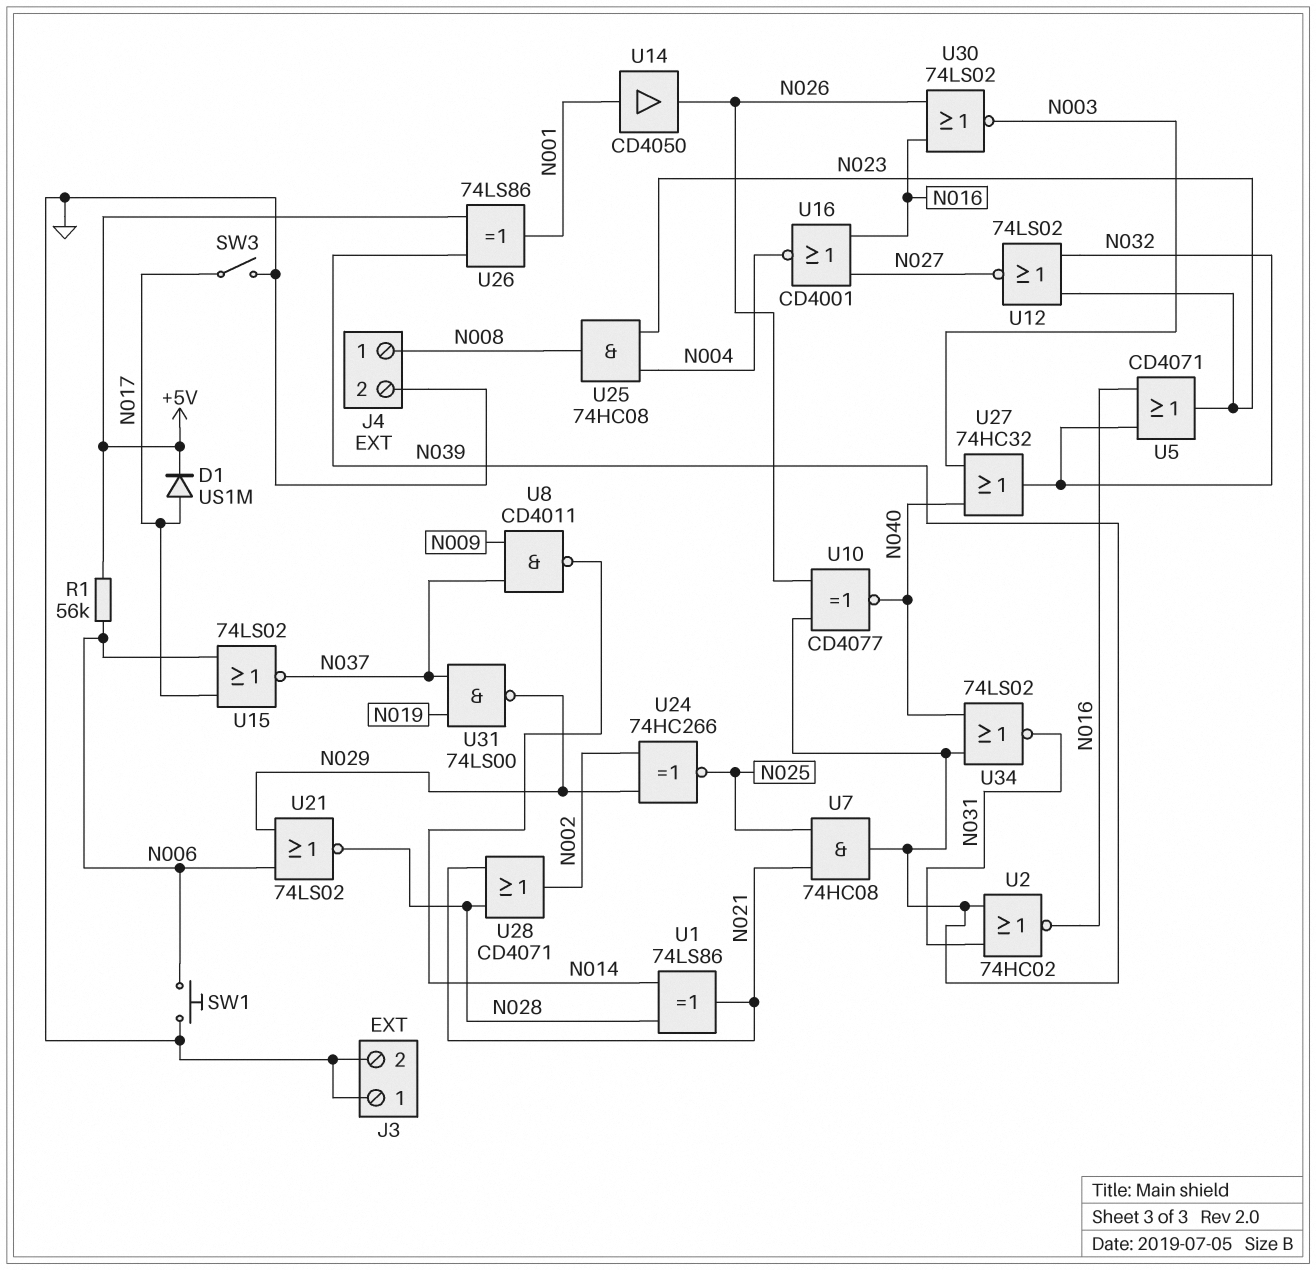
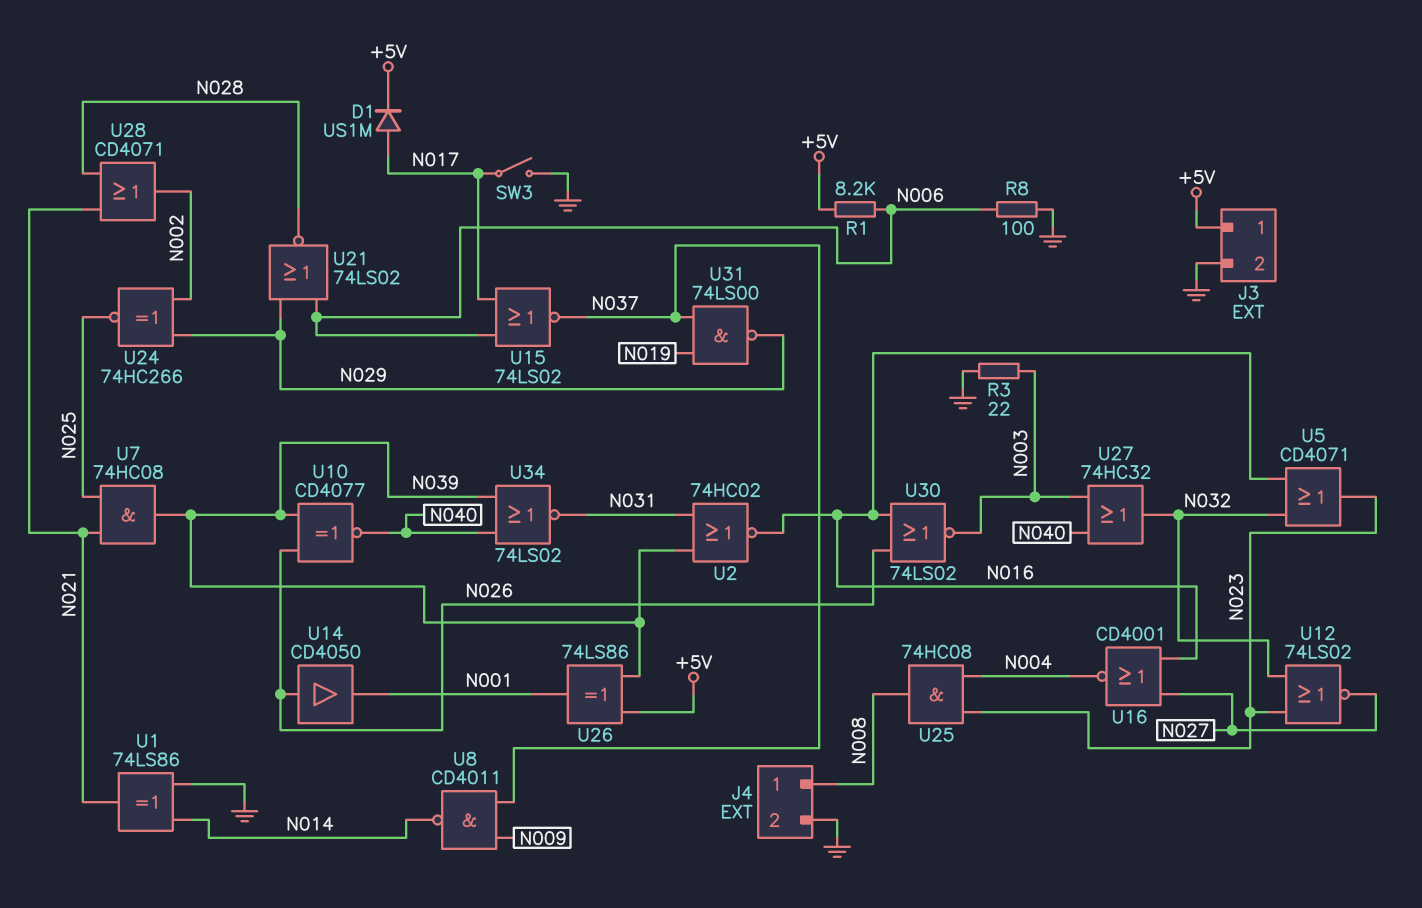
J3 pin 1: GND -> +5V
R1: 56k (+5V, N006) -> 8.2k (+5V, N006)
R3: none -> 22 (GND, N003)
R8: none -> 100 (GND, N006)
SW1: button (GND, N006) -> none
U1: XOR 74LS86 (in N014, in N028, out N021) -> XOR 74LS86 (in GND, in N014, out N021)
U14: buffer CD4050 (in N001, out N026) -> buffer CD4050 (in N026, out N001)

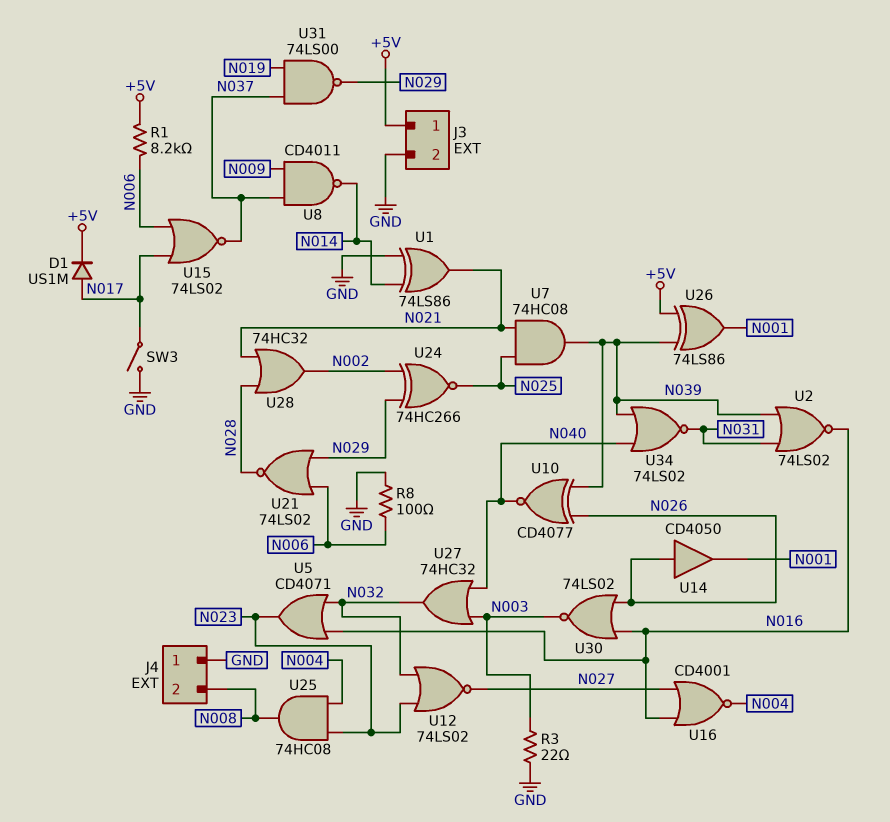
J4 pin 1: N008 -> GND
J4 pin 2: GND -> N008
U2: NOR 74HC02 (in N031, in N039, out N016) -> NOR 74LS02 (in N031, in N039, out N016)
U28: OR CD4071 (in N021, in N028, out N002) -> OR 74HC32 (in N021, in N028, out N002)

